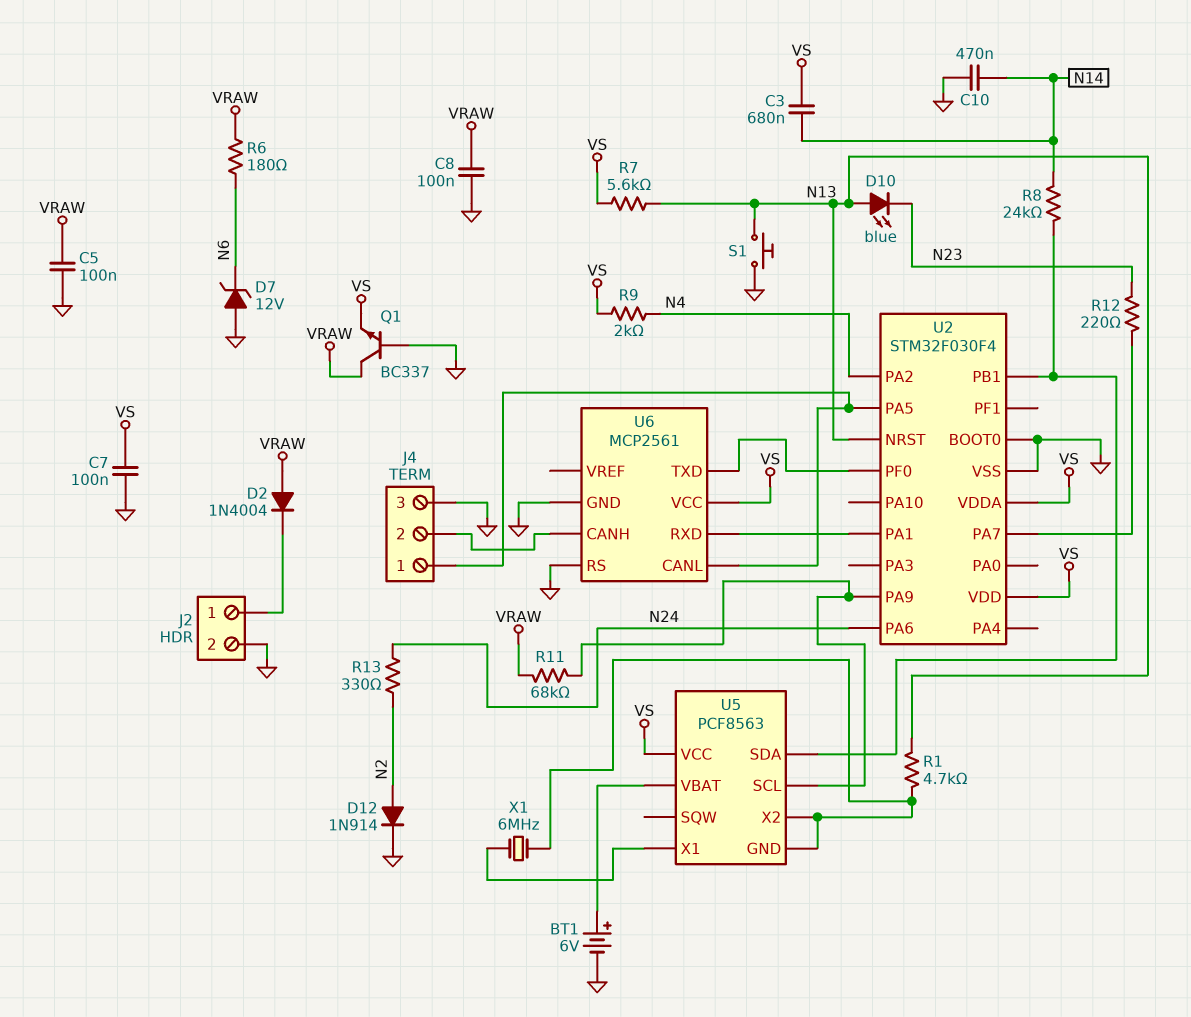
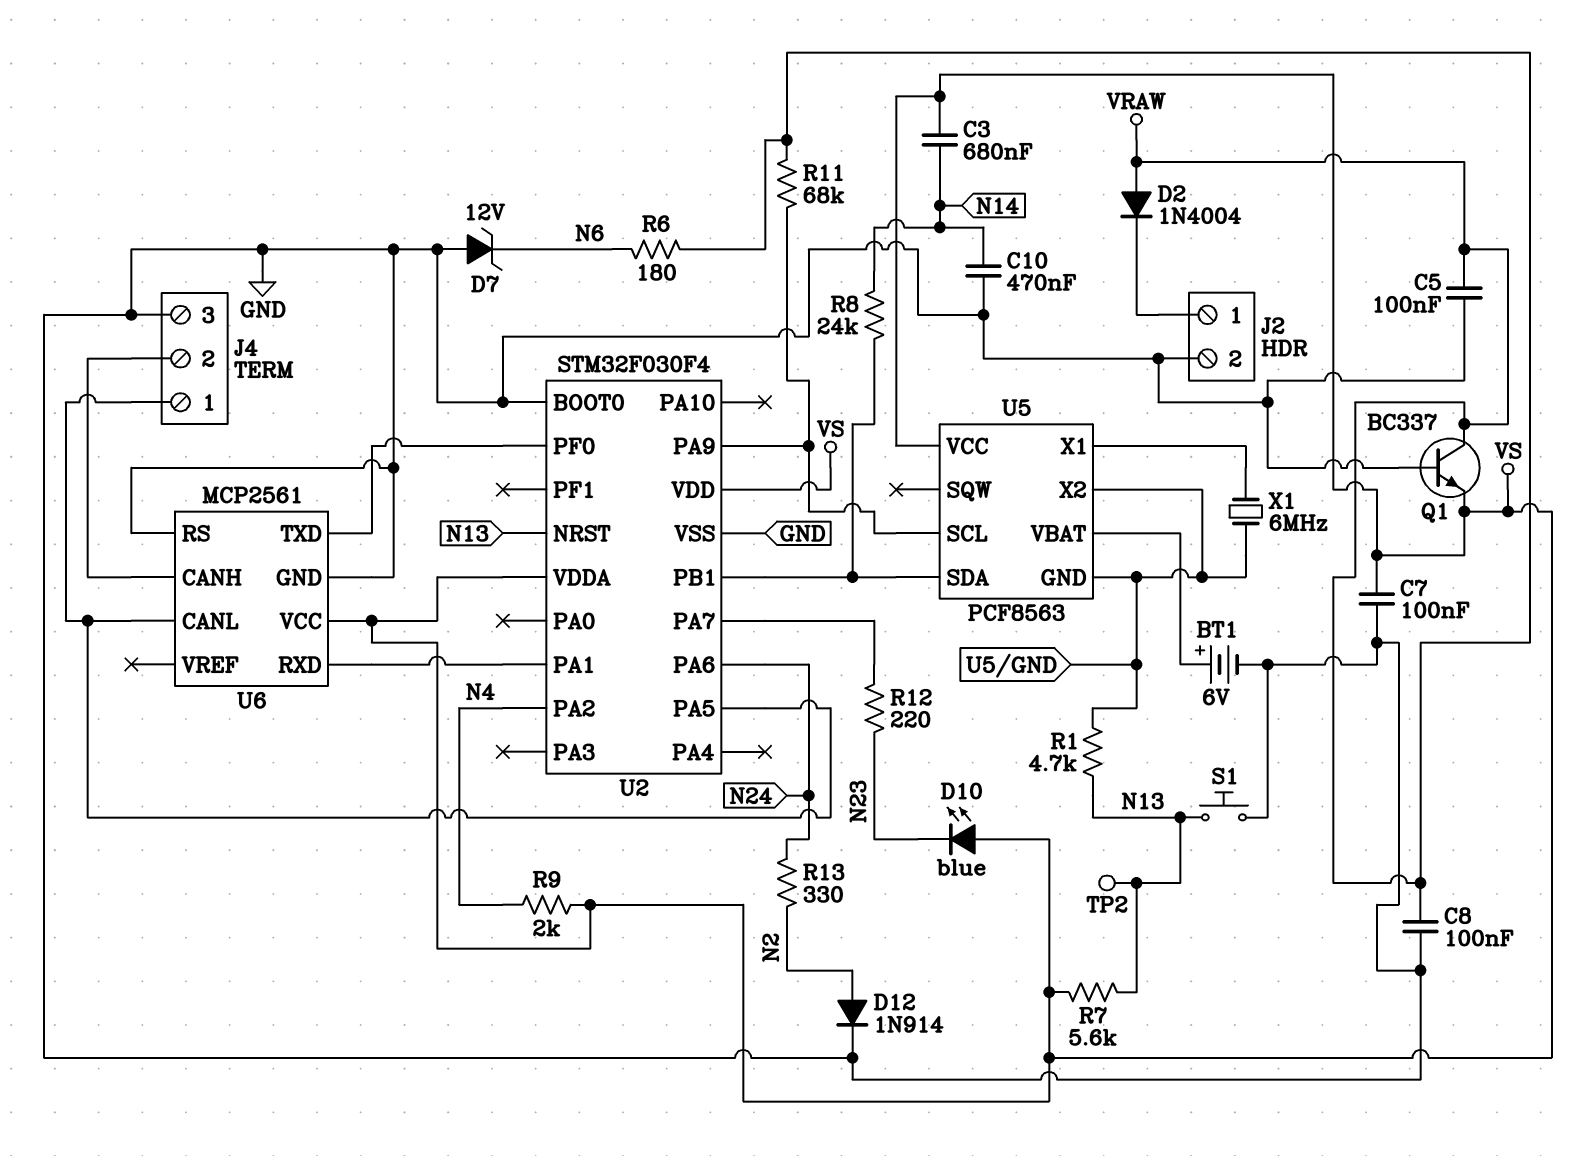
D10: LED blue (A N13, K N23) -> LED blue (A VS, K N23)
TP2: none -> test point (N13)

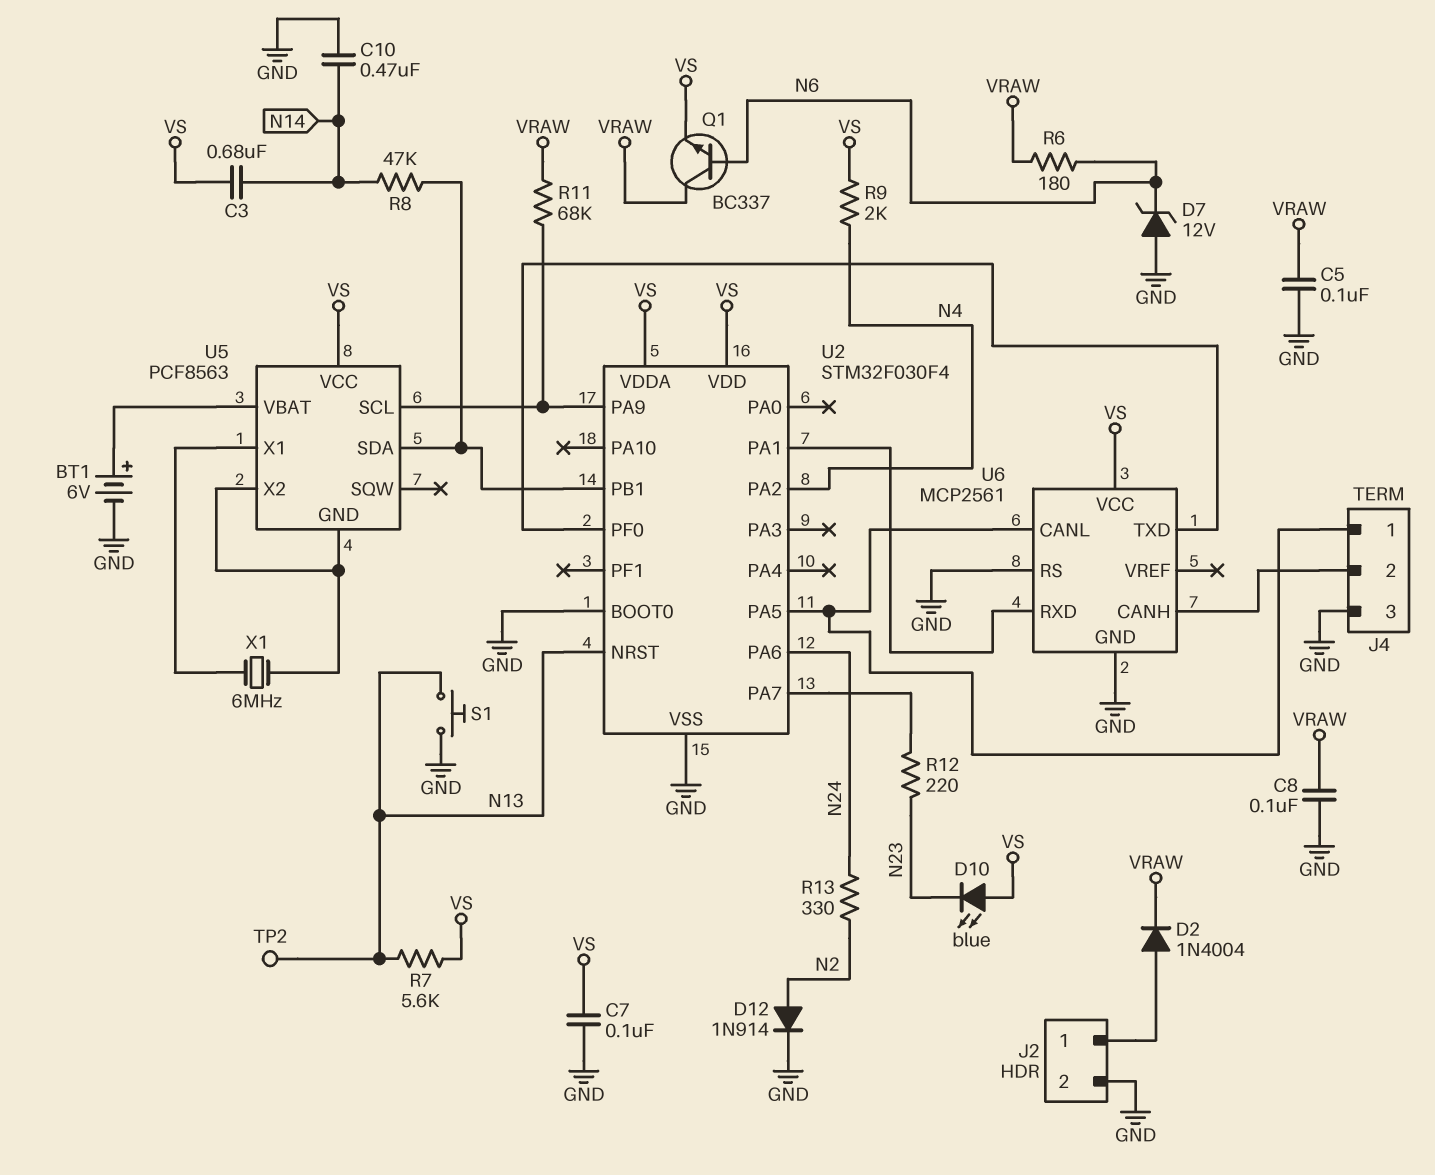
D2: diode 1N4004 (A VRAW, K J2/1) -> diode 1N4004 (A J2/1, K VRAW)
Q1: NPN BC337 (B GND, C VRAW, E VS) -> NPN BC337 (B N6, C VRAW, E VS)
R1: 4.7k (N13, U5/GND) -> none
R8: 24k (N14, U2/PB1) -> 47k (N14, U2/PB1)

